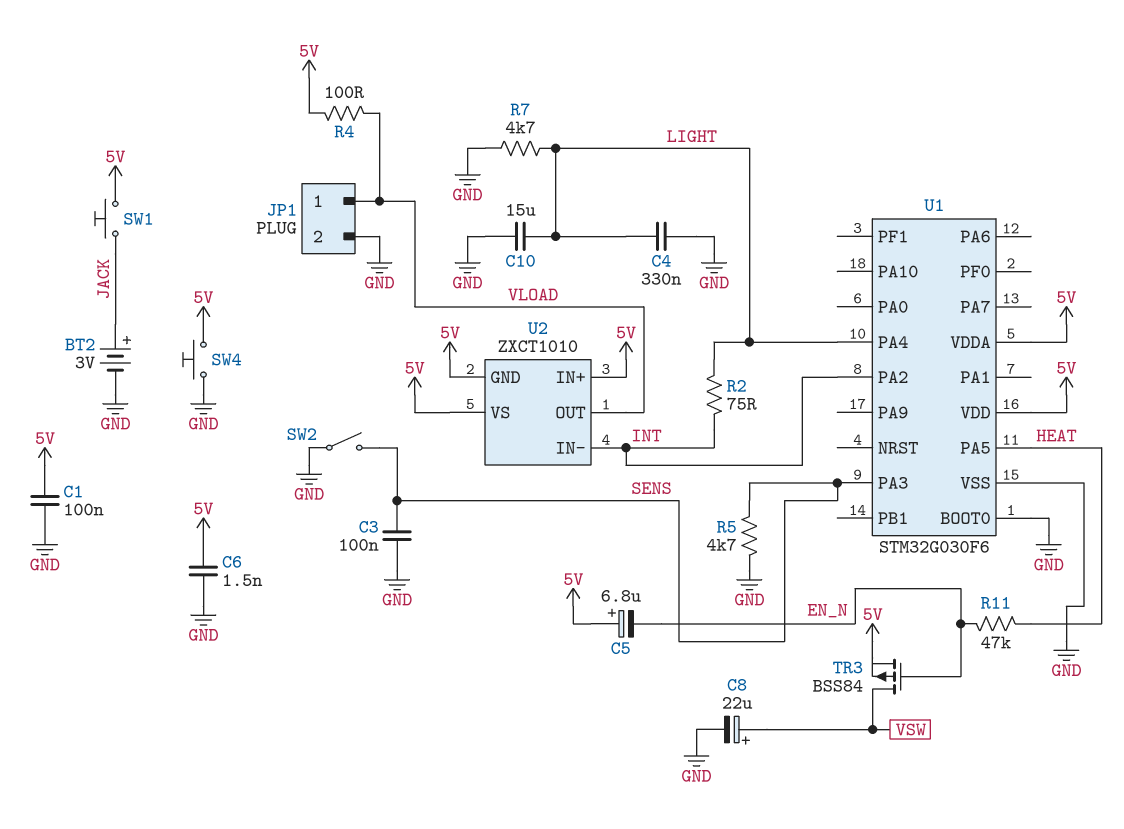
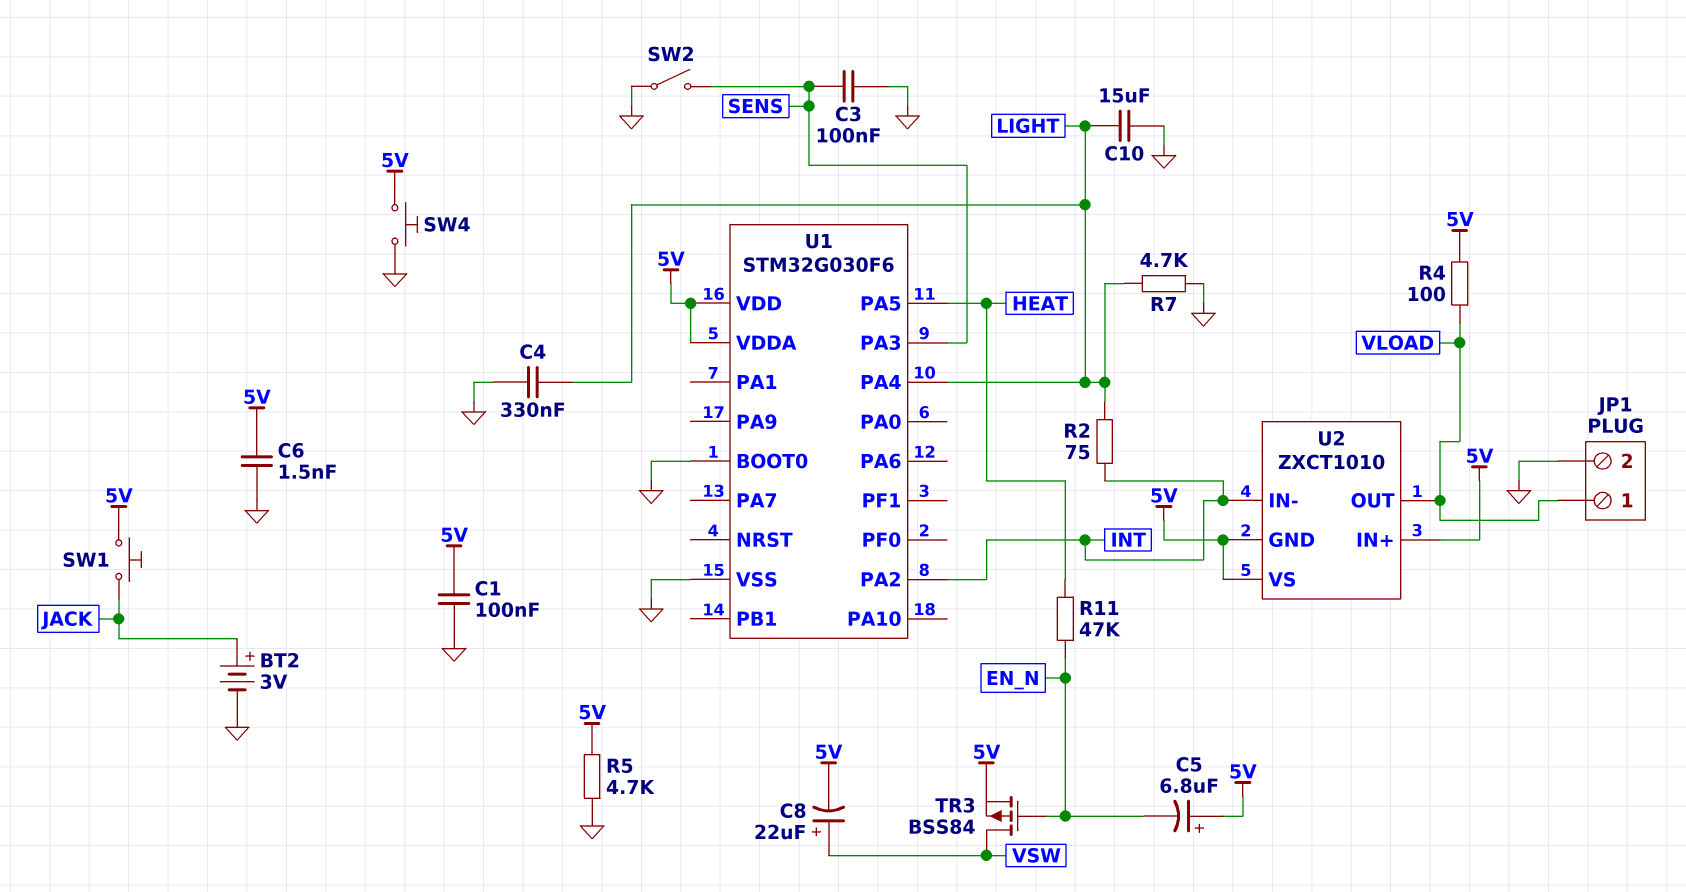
C8: 22uF (plus VSW, minus GND) -> 22uF (plus VSW, minus 5V)
R5: 4.7k (GND, SENS) -> 4.7k (5V, GND)

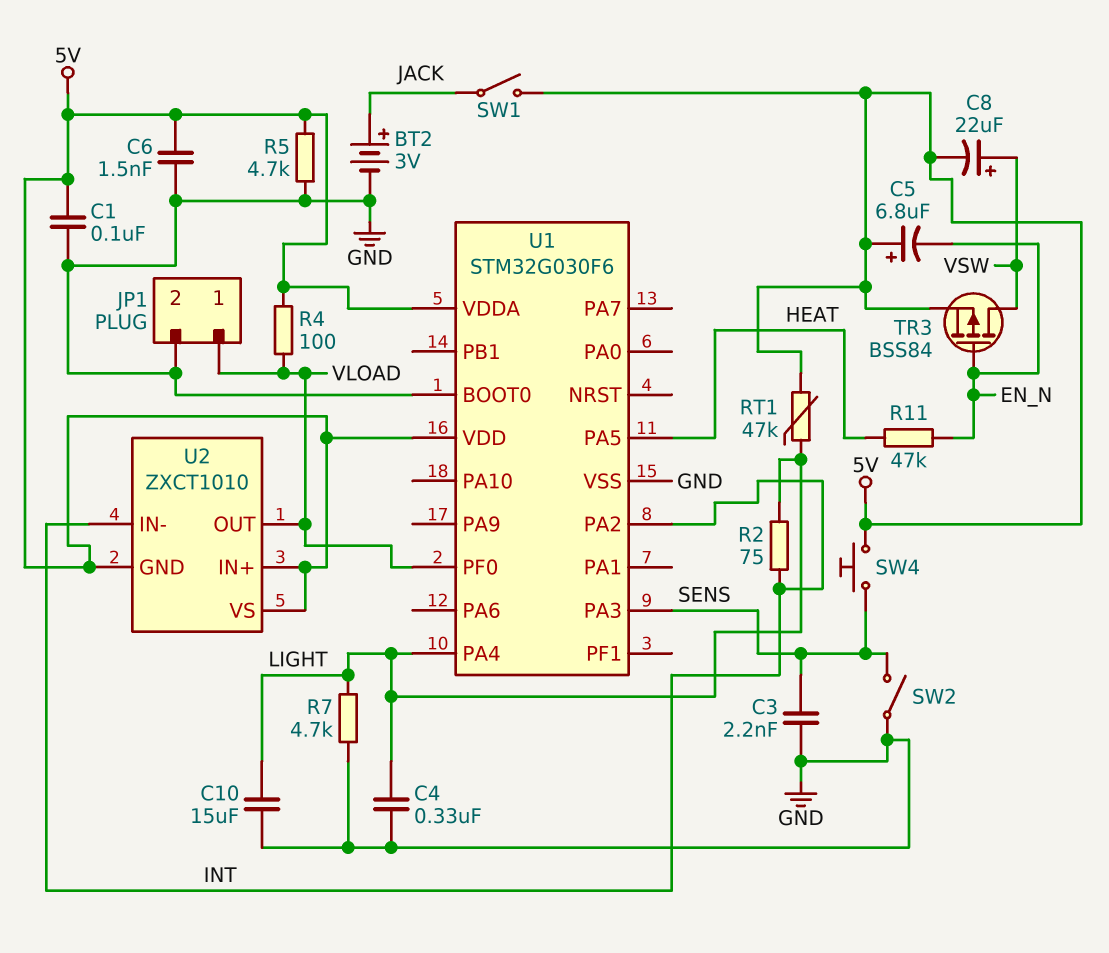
C3: 100nF (GND, SENS) -> 2.2nF (GND, SENS)
RT1: none -> 47k (5V, LIGHT)
SW1: button (5V, JACK) -> switch (5V, JACK)
SW4: button (5V, GND) -> button (5V, SENS)
U1 pin PF0: none -> VLOAD

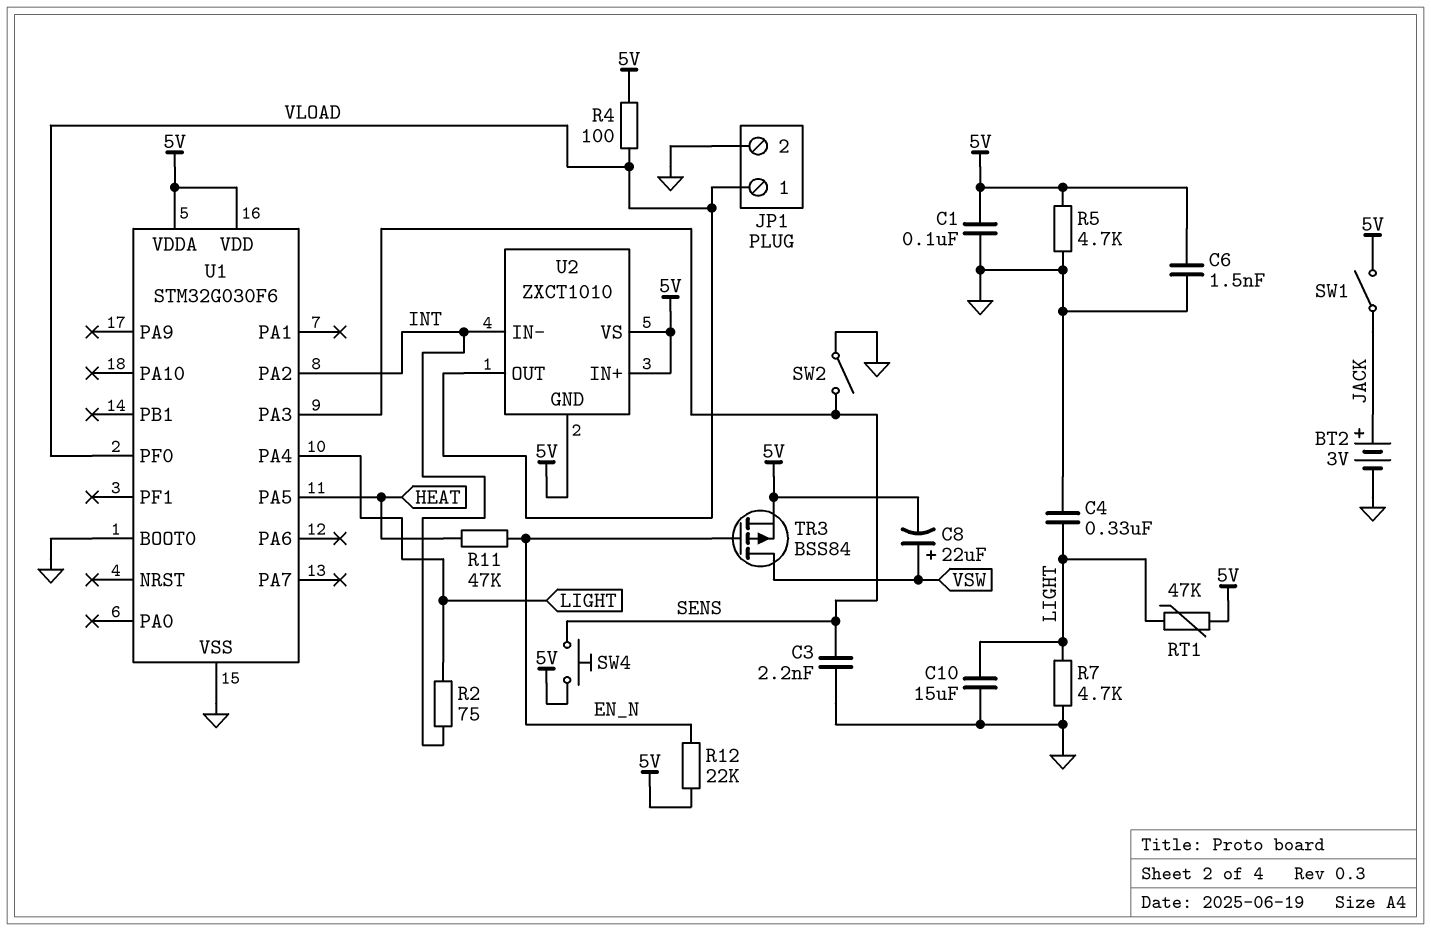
C5: 6.8uF (plus 5V, minus EN_N) -> none
R12: none -> 22k (5V, EN_N)

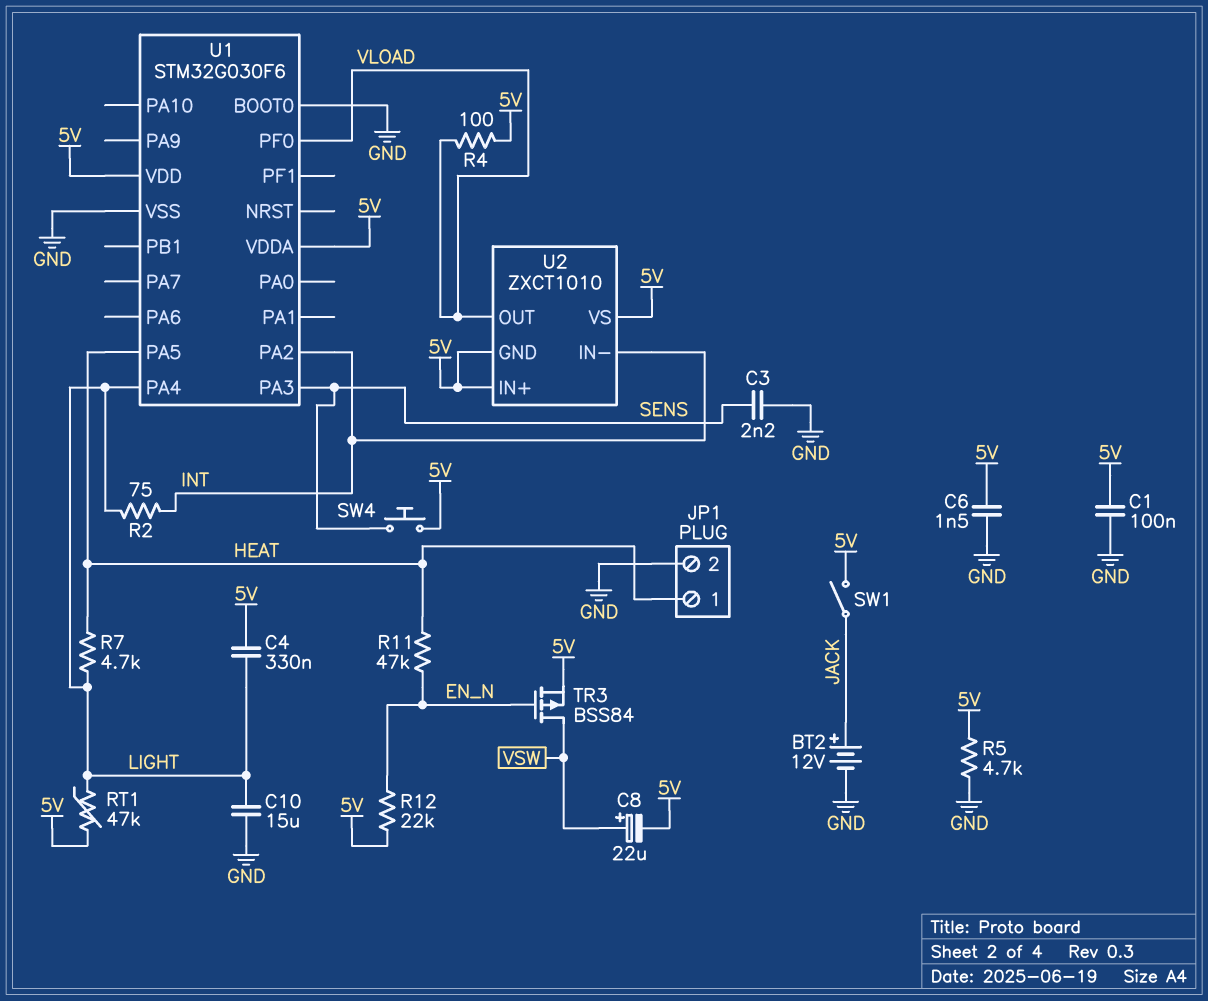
BT2: 3V (plus JACK, minus GND) -> 12V (plus JACK, minus GND)
C4: 330nF (GND, LIGHT) -> 330nF (5V, LIGHT)
JP1 pin 1: VLOAD -> HEAT
R7: 4.7k (GND, LIGHT) -> 4.7k (HEAT, LIGHT)
SW2: switch (GND, SENS) -> none

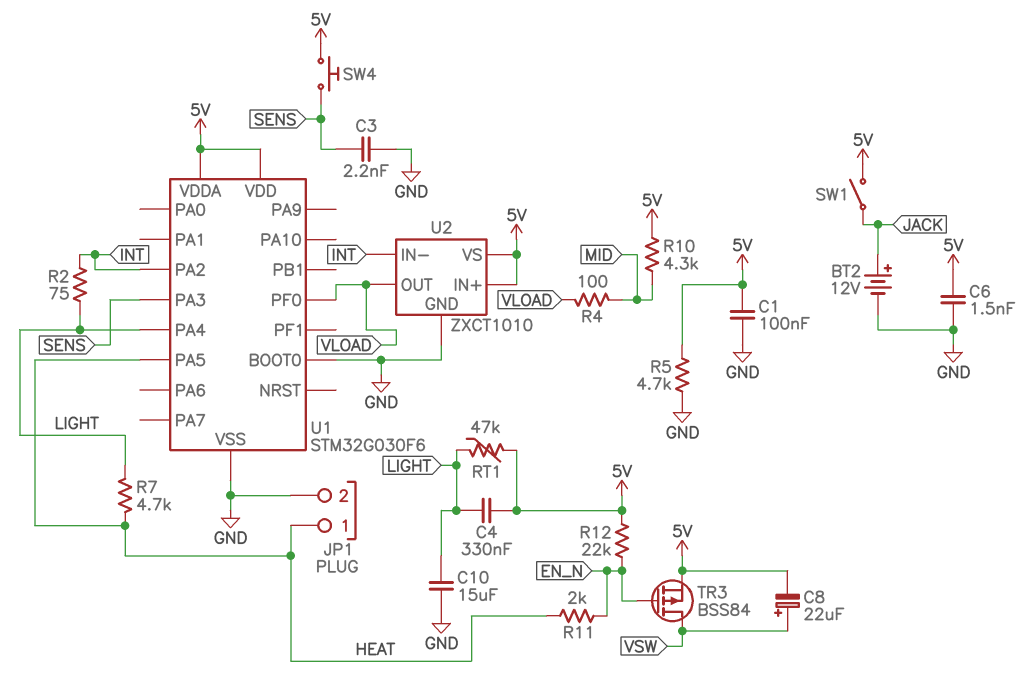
R4: 100 (5V, VLOAD) -> 100 (MID, VLOAD)
R10: none -> 4.3k (5V, MID)
R11: 47k (EN_N, HEAT) -> 2k (EN_N, HEAT)
U2 pin GND: 5V -> GND

